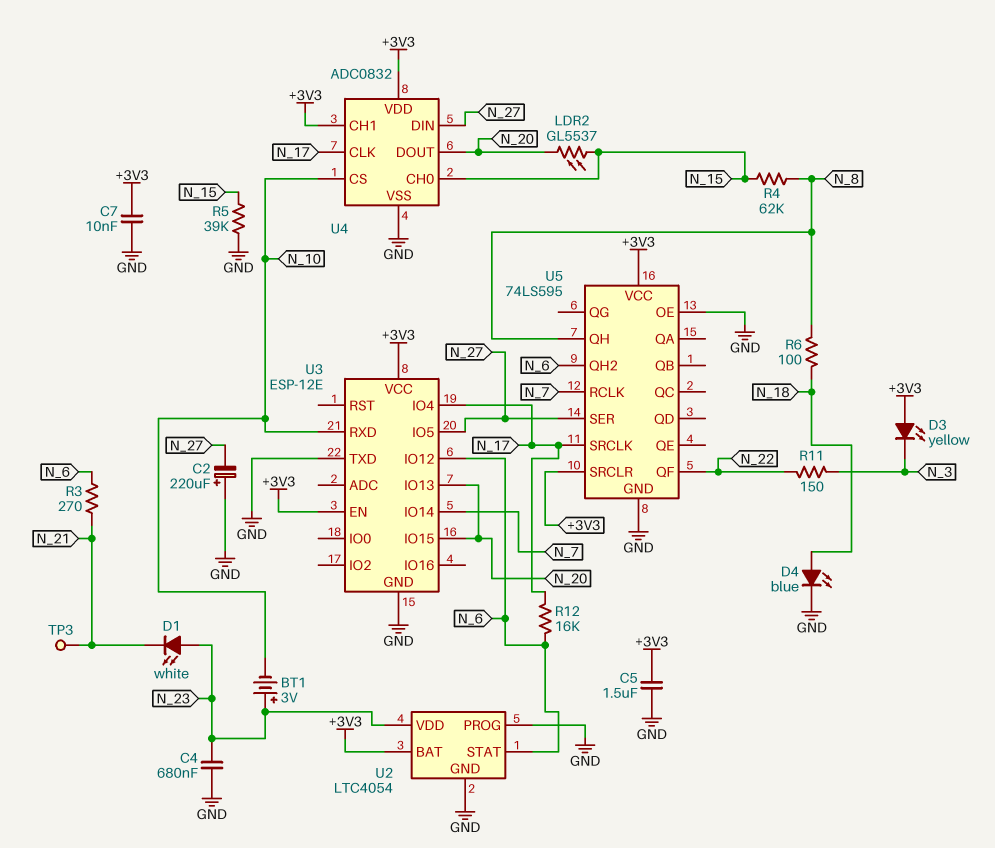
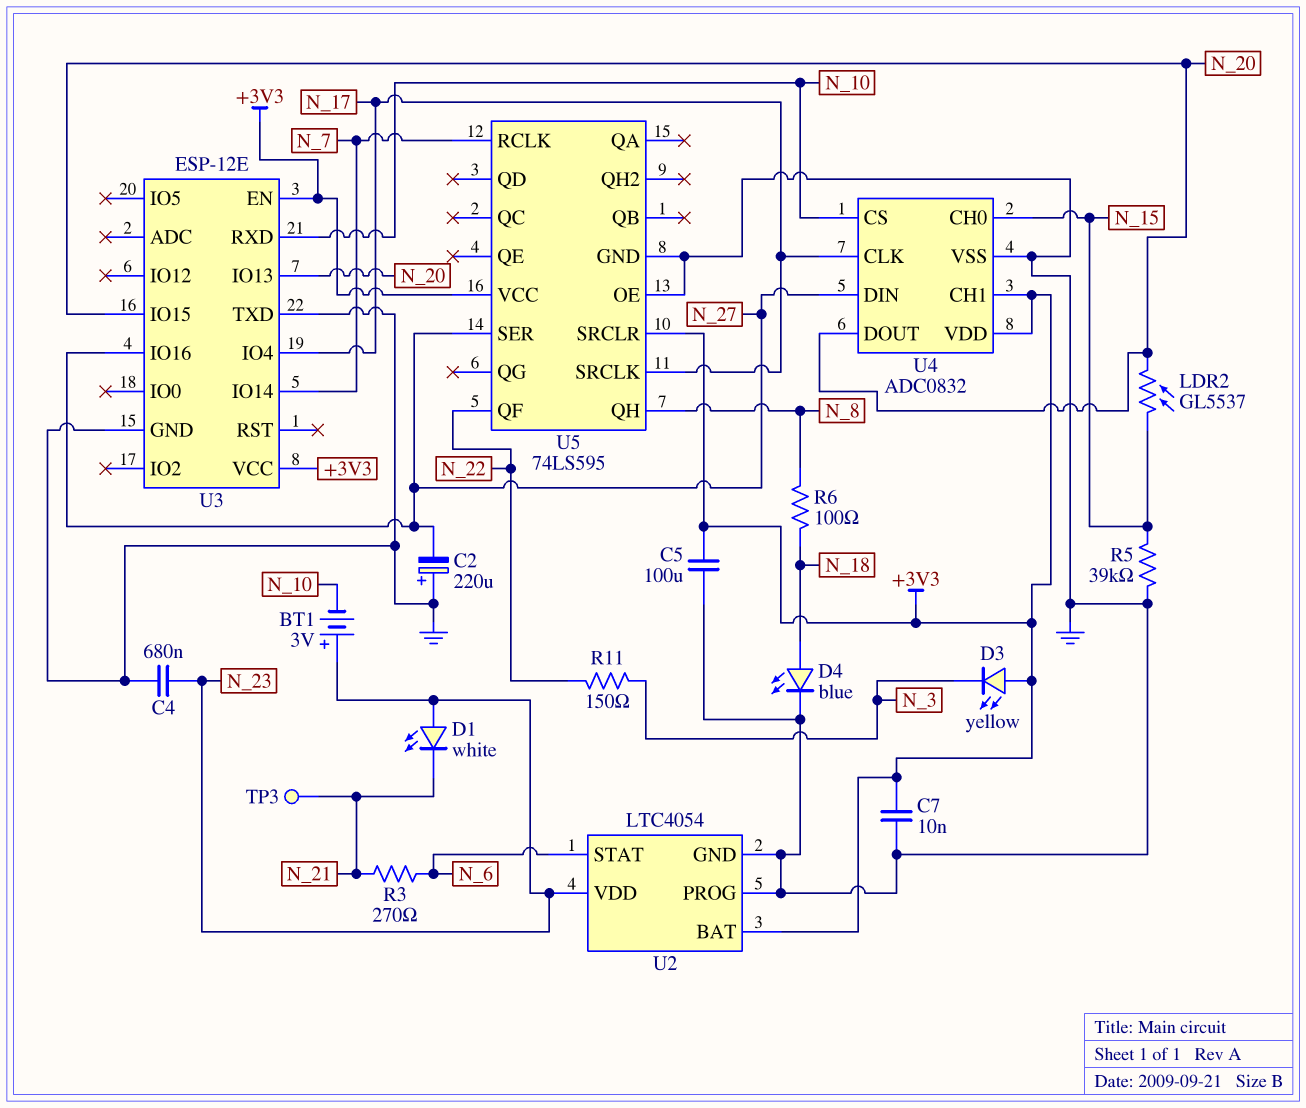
C5: 1.5uF (+3V3, GND) -> 100uF (+3V3, GND)
R4: 62k (N_8, N_15) -> none
R12: 16k (N_6, N_17) -> none
U3 pin IO5: N_27 -> none
U3 pin IO12: N_6 -> none
U3 pin IO16: none -> N_27
U5 pin QH2: N_6 -> none

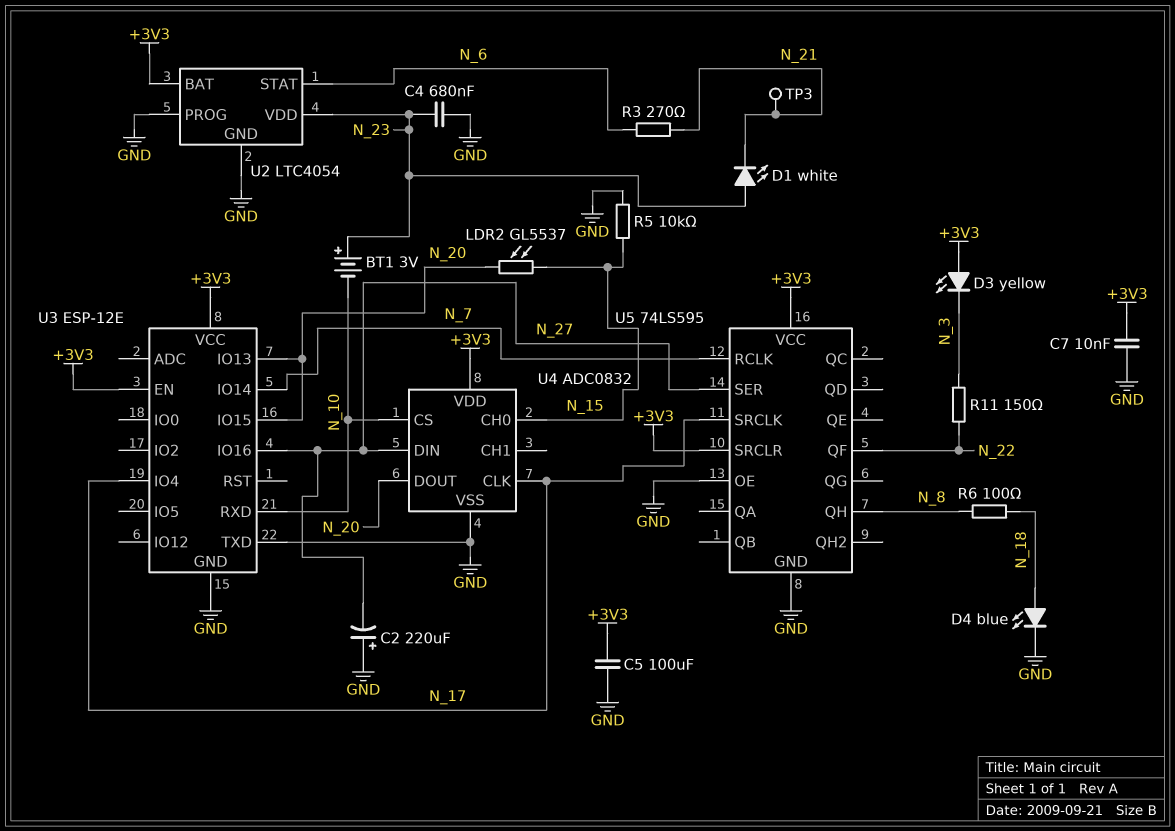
R5: 39k (GND, N_15) -> 10k (GND, N_15)
U4 pin CH1: +3V3 -> none

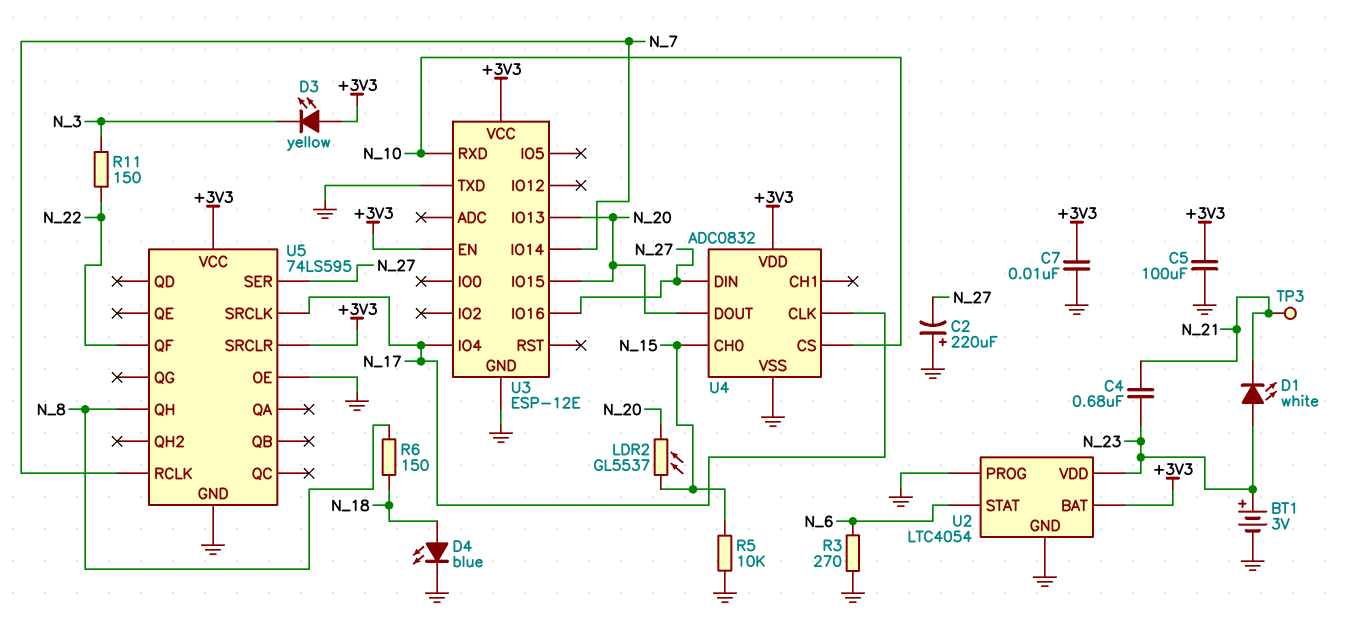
BT1: 3V (plus N_23, minus N_10) -> 3V (plus N_23, minus GND)
C4: 680nF (GND, N_23) -> 680nF (N_21, N_23)
R3: 270 (N_6, N_21) -> 270 (GND, N_6)
R6: 100 (N_8, N_18) -> 150 (N_8, N_18)

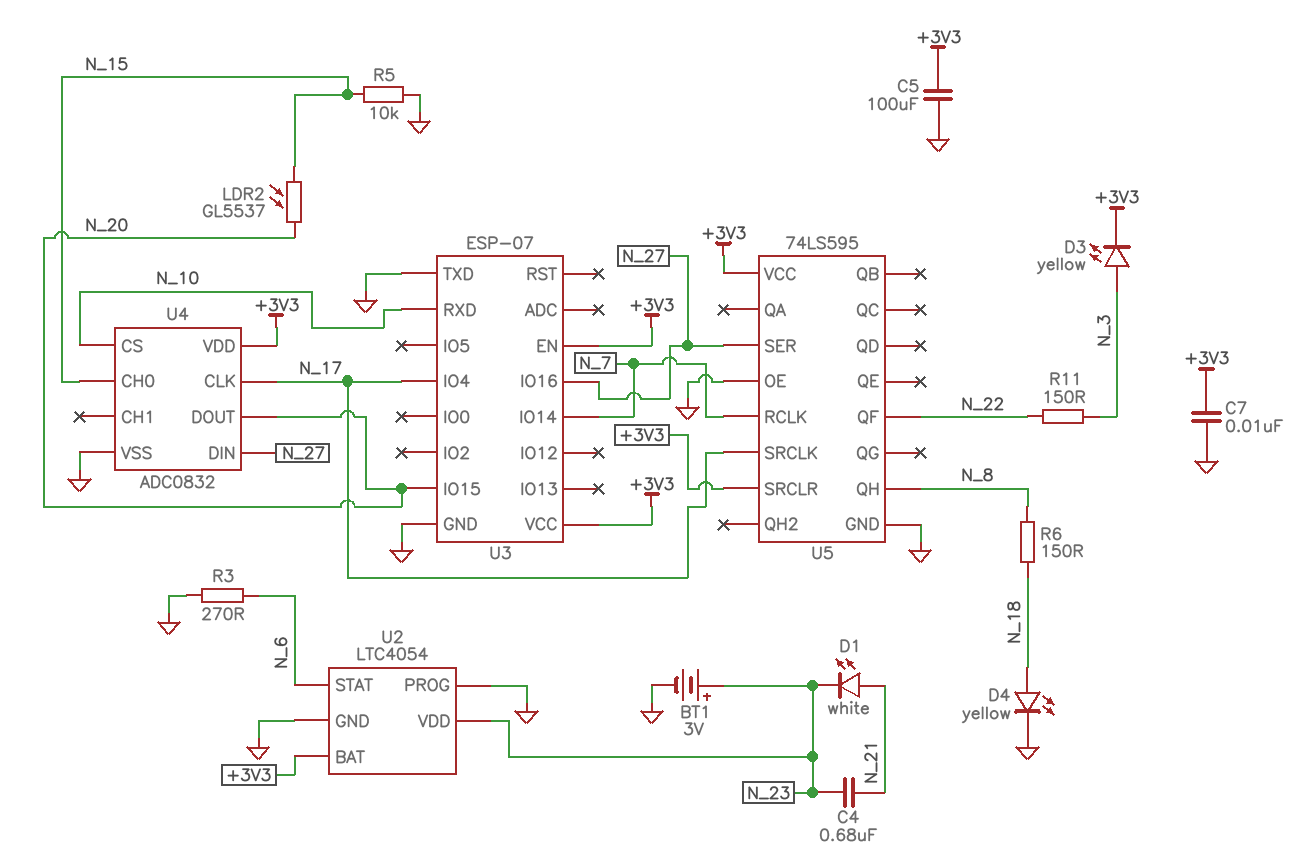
C2: 220uF (plus GND, minus N_27) -> none
D1: LED white (A N_23, K N_21) -> LED white (A N_21, K N_23)
D3: LED yellow (A +3V3, K N_3) -> LED yellow (A N_3, K +3V3)
D4: LED blue (A N_18, K GND) -> LED yellow (A N_18, K GND)
TP3: test point (N_21) -> none
U3: ESP-12E -> ESP-07
U3 pin IO13: N_20 -> none

